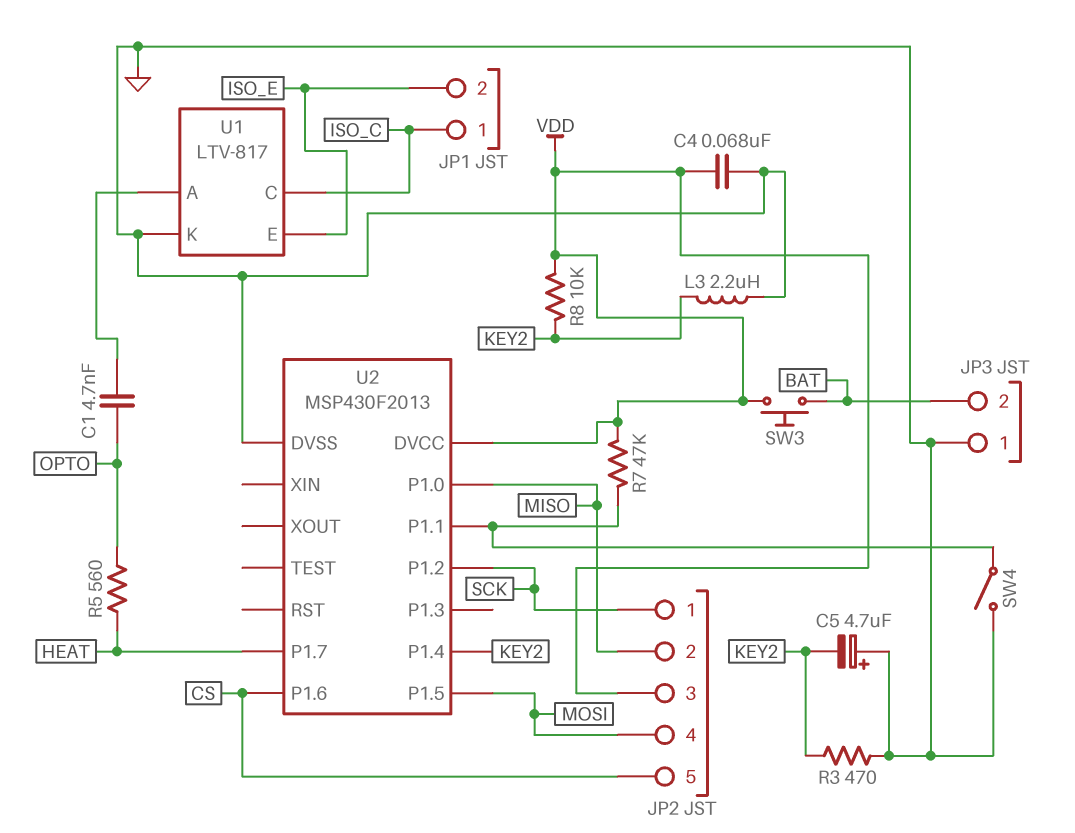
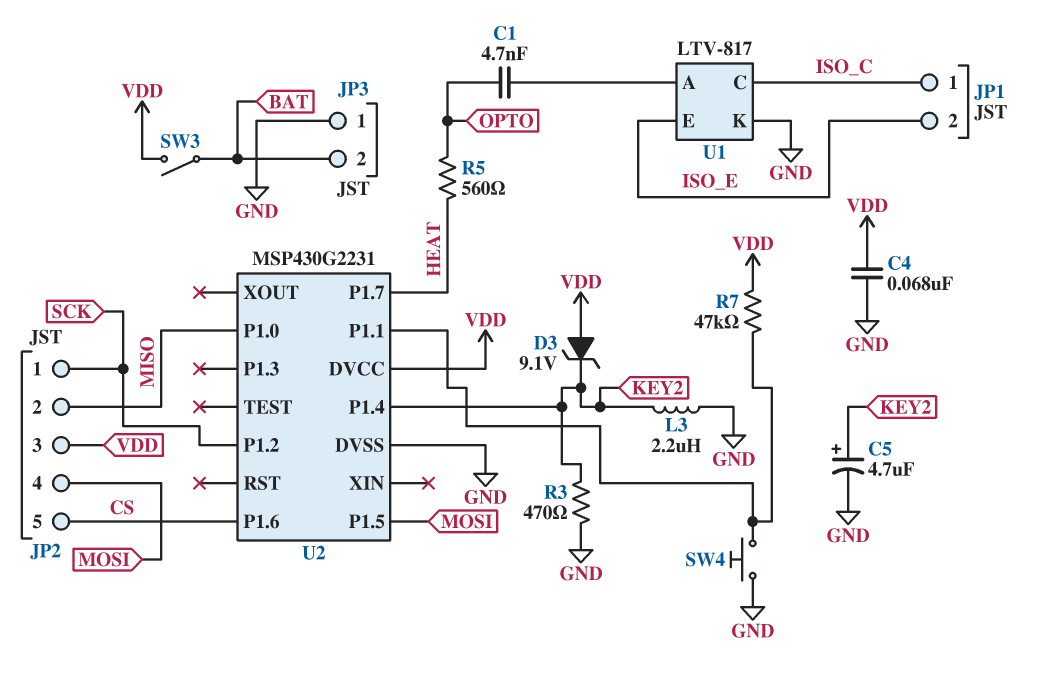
C5: 4.7uF (plus GND, minus KEY2) -> 4.7uF (plus KEY2, minus GND)
D3: none -> zener 9.1V (A VDD, K KEY2)
R8: 10k (KEY2, VDD) -> none
SW3: button (BAT, VDD) -> switch (BAT, VDD)
SW4: switch (GND, U2/P1.1) -> button (GND, U2/P1.1)
U2: MSP430F2013 -> MSP430G2231

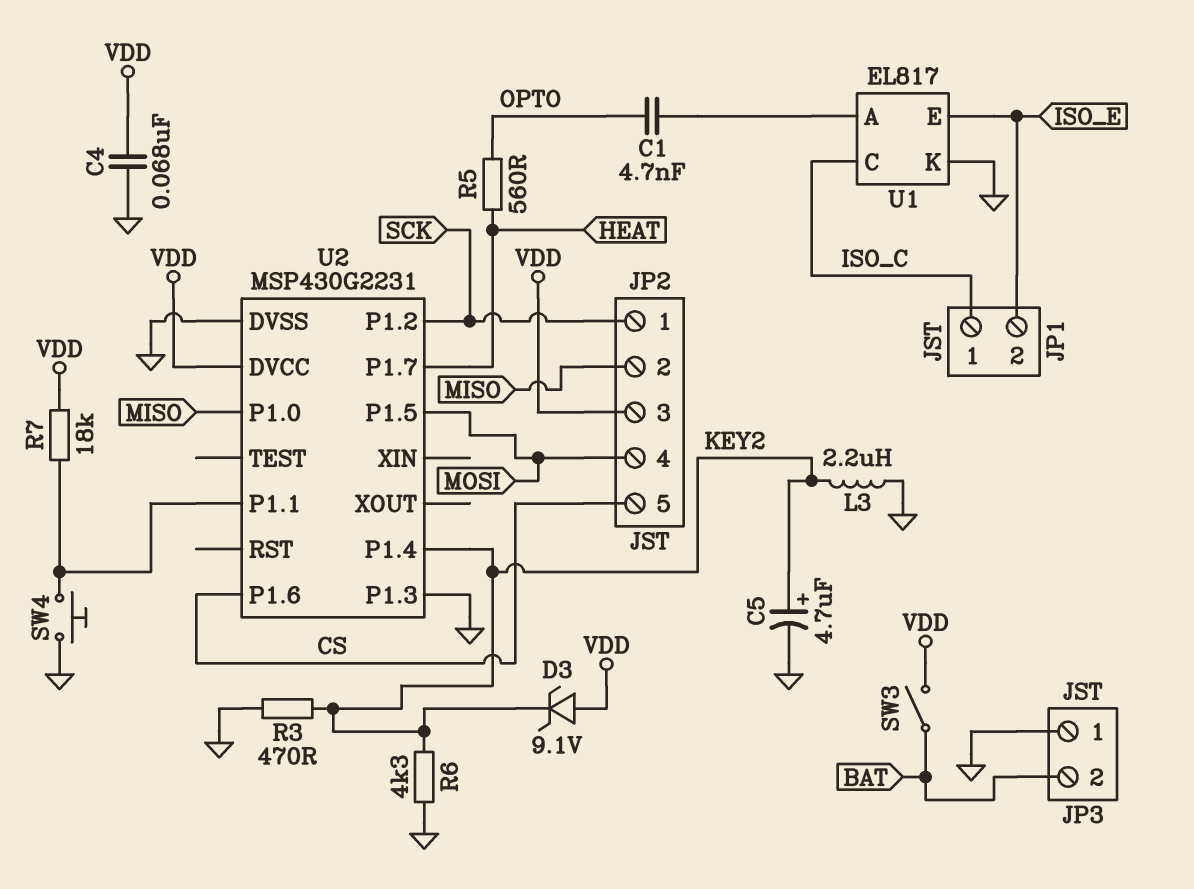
R6: none -> 4.3k (GND, KEY2)
R7: 47k (U2/P1.1, VDD) -> 18k (U2/P1.1, VDD)
U1: LTV-817 -> EL817
U2 pin P1.3: none -> GND

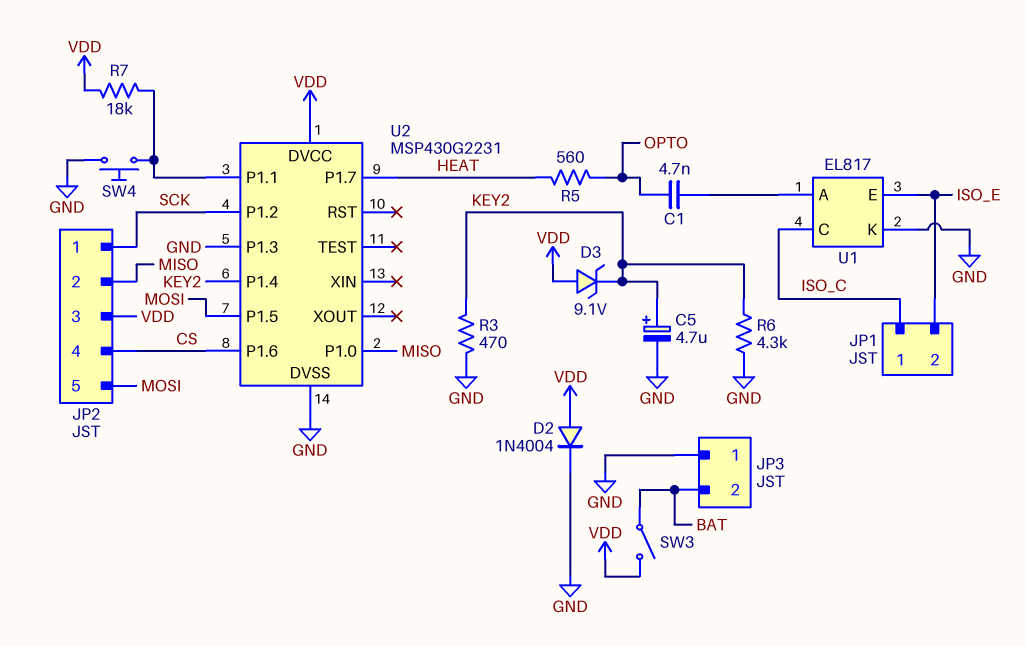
C4: 68nF (GND, VDD) -> none
D2: none -> diode 1N4004 (A VDD, K GND)
JP2 pin 4: MOSI -> CS
JP2 pin 5: CS -> MOSI
L3: 2.2uH (GND, KEY2) -> none

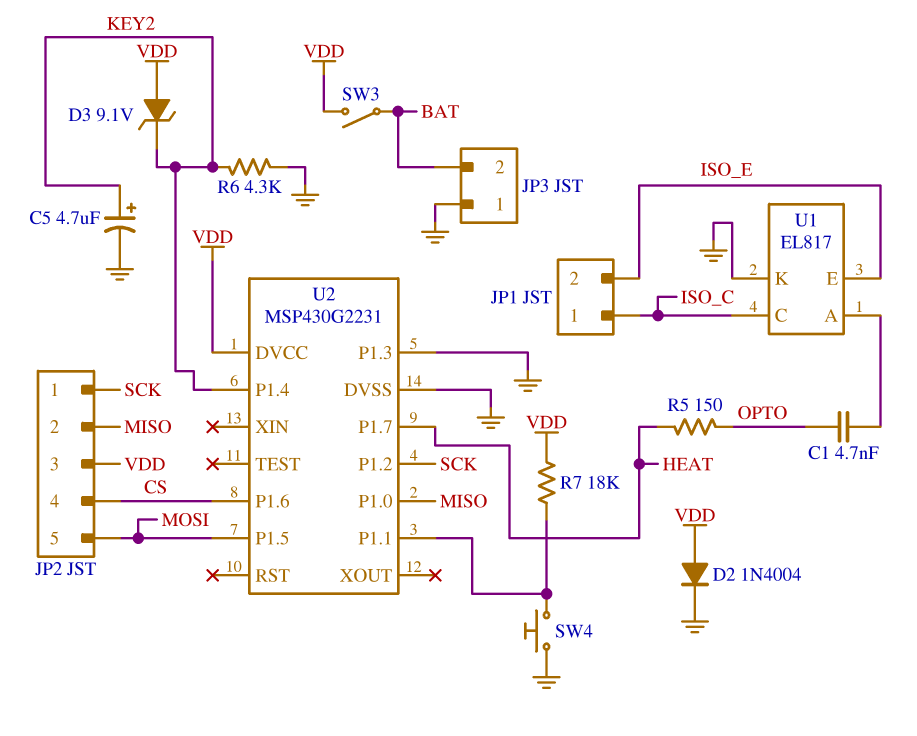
R3: 470 (GND, KEY2) -> none
R5: 560 (HEAT, OPTO) -> 150 (HEAT, OPTO)

